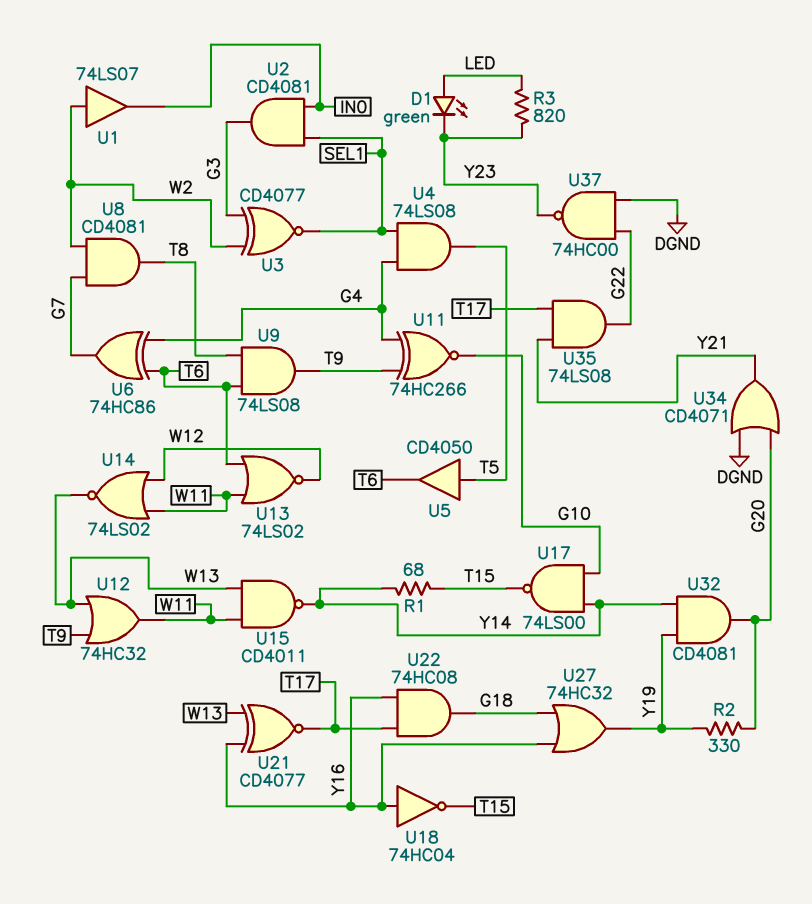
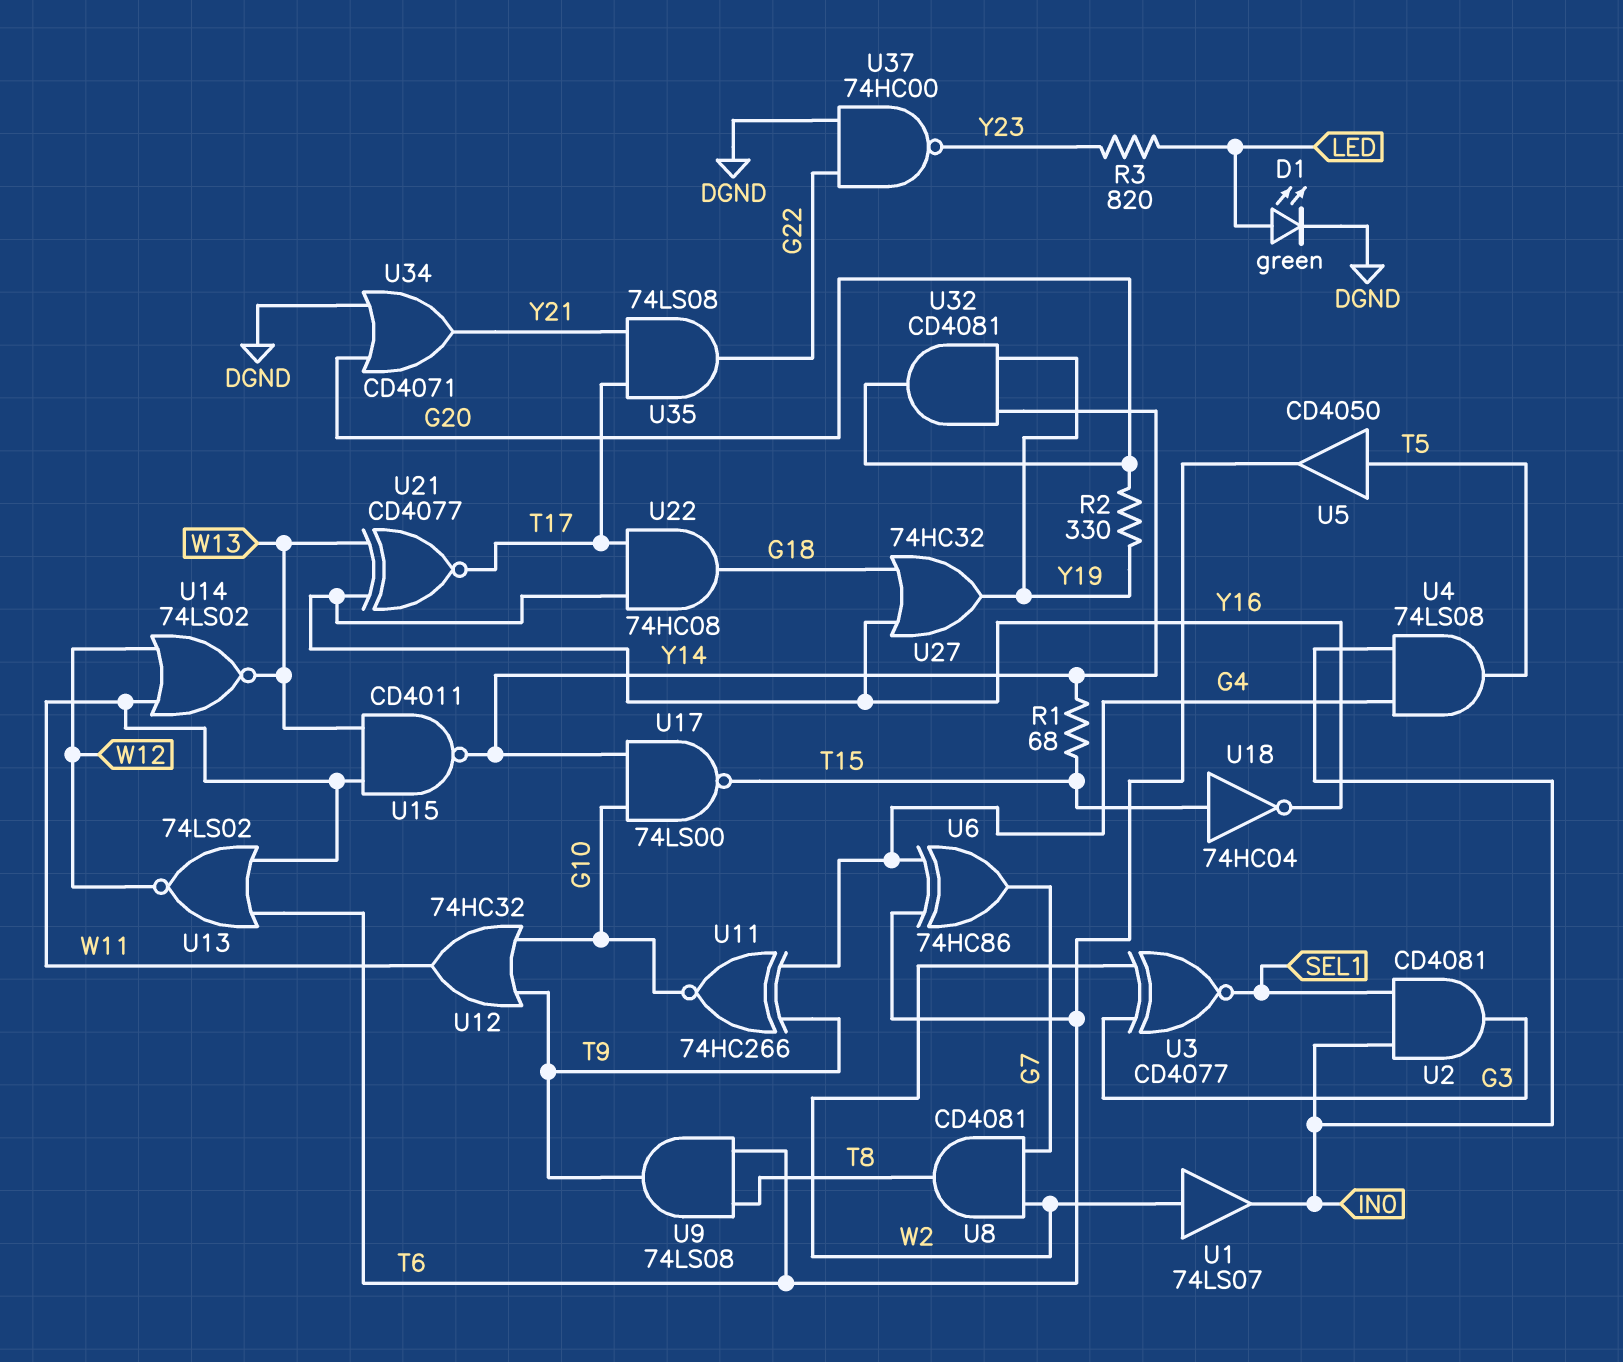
D1: LED green (A LED, K Y23) -> LED green (A LED, K DGND)
U4: AND 74LS08 (in G4, in SEL1, out T5) -> AND 74LS08 (in G4, in IN0, out T5)
U12: OR 74HC32 (in T9, in W13, out W11) -> OR 74HC32 (in G10, in T9, out W11)
U18: NOT 74HC04 (in Y16, out T15) -> NOT 74HC04 (in T15, out Y16)

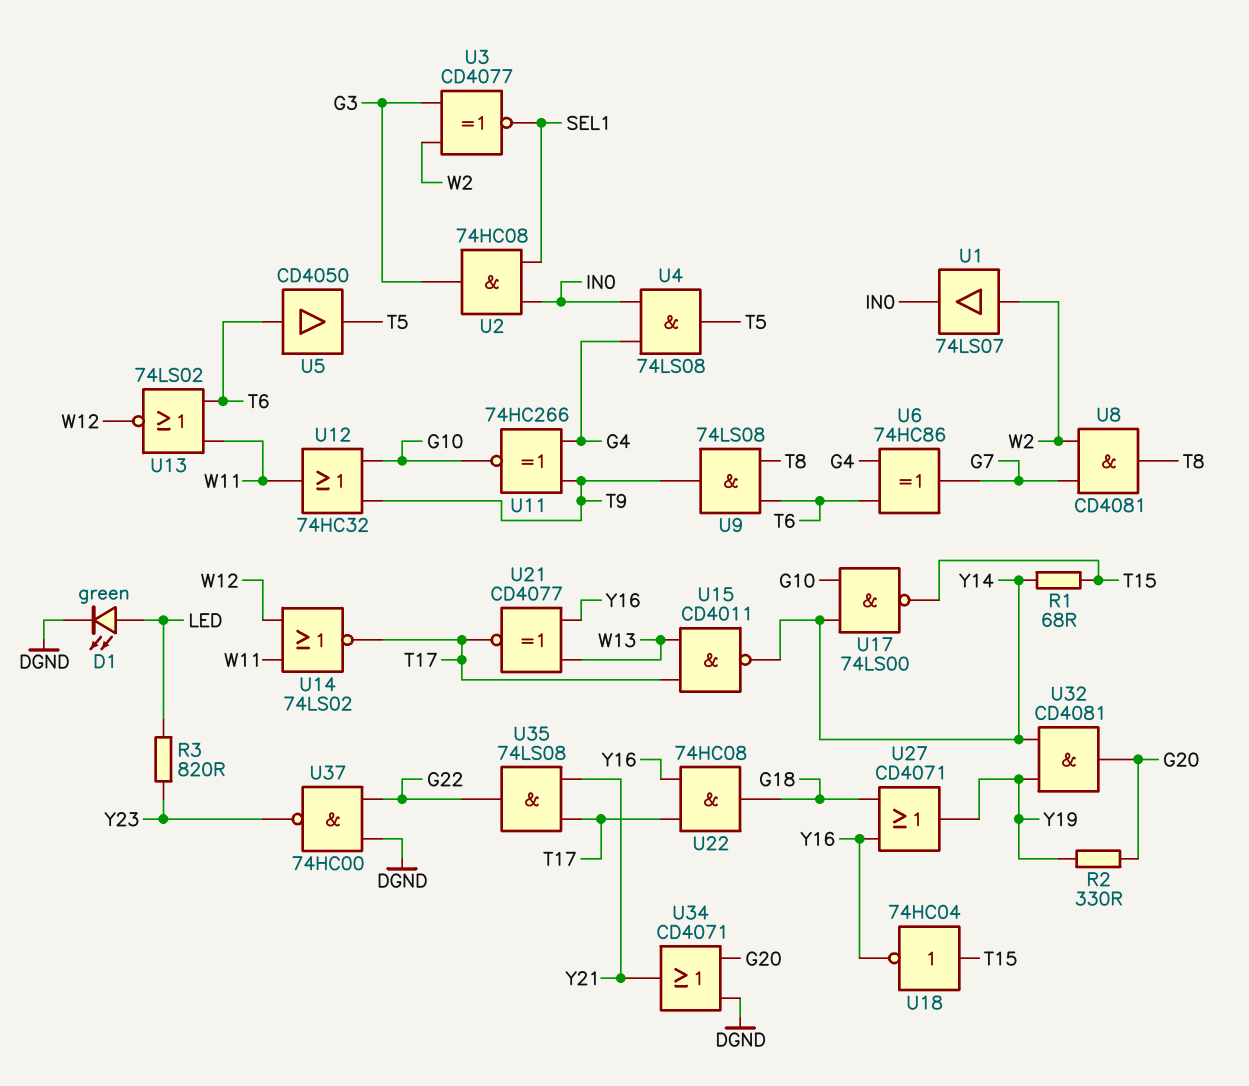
U2: AND CD4081 (in IN0, in SEL1, out G3) -> AND 74HC08 (in IN0, in SEL1, out G3)
U5: buffer CD4050 (in T5, out T6) -> buffer CD4050 (in T6, out T5)
U14: NOR 74LS02 (in W11, in W12, out W13) -> NOR 74LS02 (in W11, in W12, out T17)
U15: NAND CD4011 (in W11, in W13, out Y14) -> NAND CD4011 (in T17, in W13, out Y14)
U27: OR 74HC32 (in G18, in Y16, out Y19) -> OR CD4071 (in G18, in Y16, out Y19)

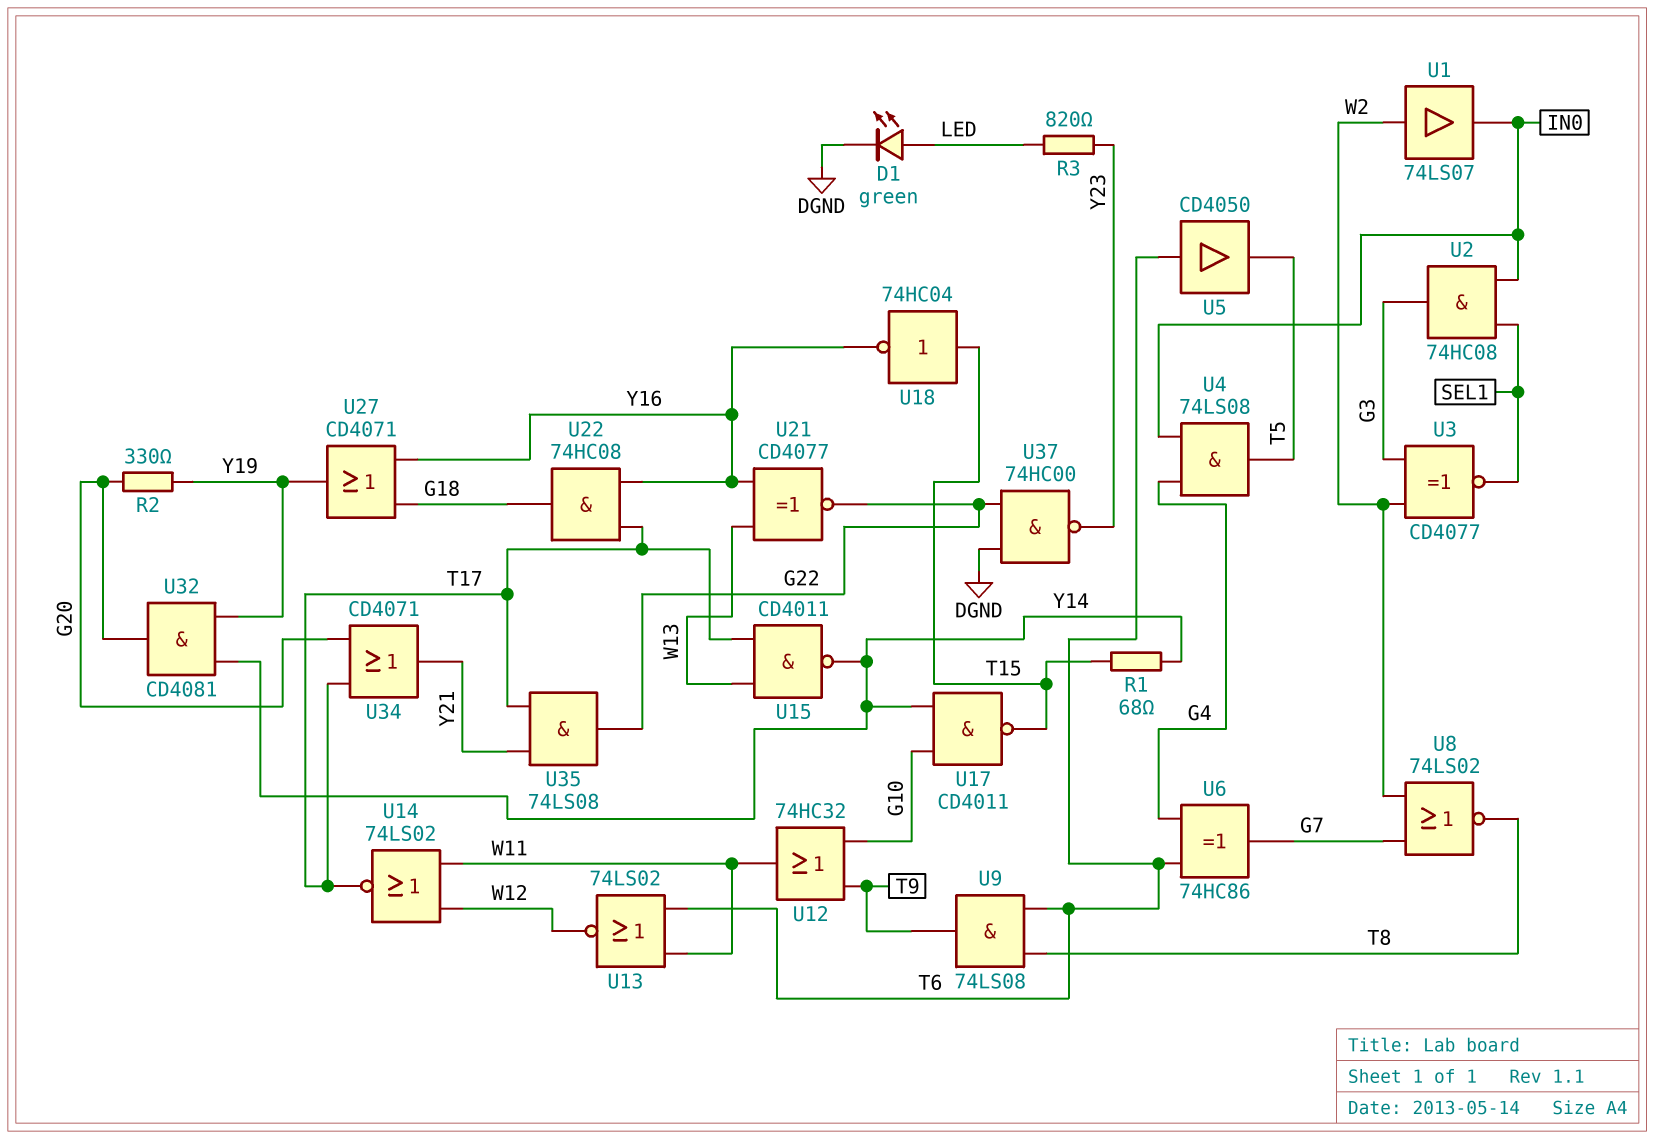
U8: AND CD4081 (in G7, in W2, out T8) -> NOR 74LS02 (in G7, in W2, out T8)
U11: XNOR 74HC266 (in G4, in T9, out G10) -> none
U17: NAND 74LS00 (in G10, in Y14, out T15) -> NAND CD4011 (in G10, in Y14, out T15)
U21: XNOR CD4077 (in W13, in Y16, out T17) -> XNOR CD4077 (in W13, in Y16, out G22)
U34: OR CD4071 (in DGND, in G20, out Y21) -> OR CD4071 (in G20, in T17, out Y21)

